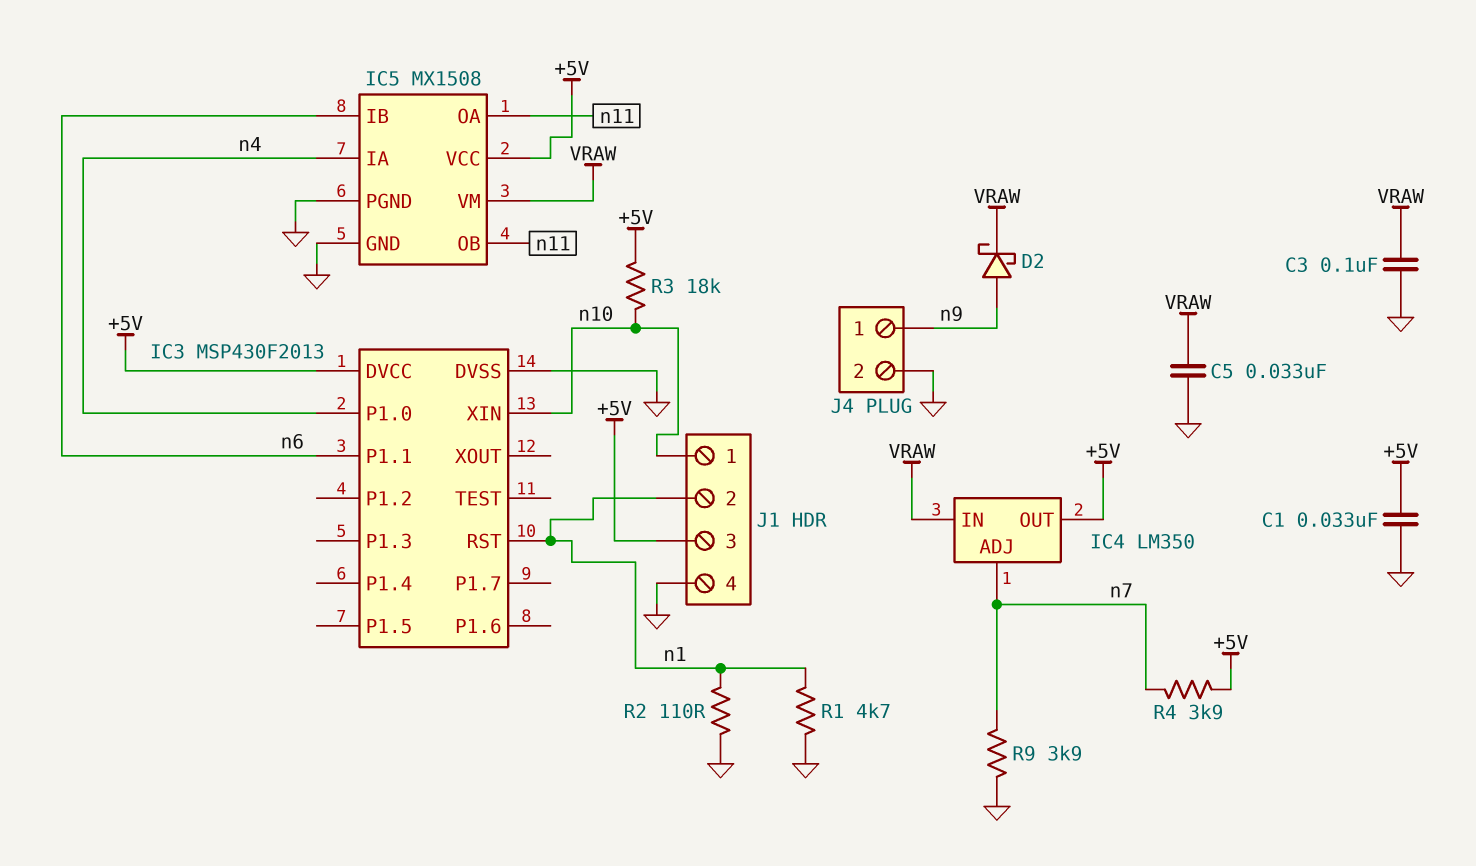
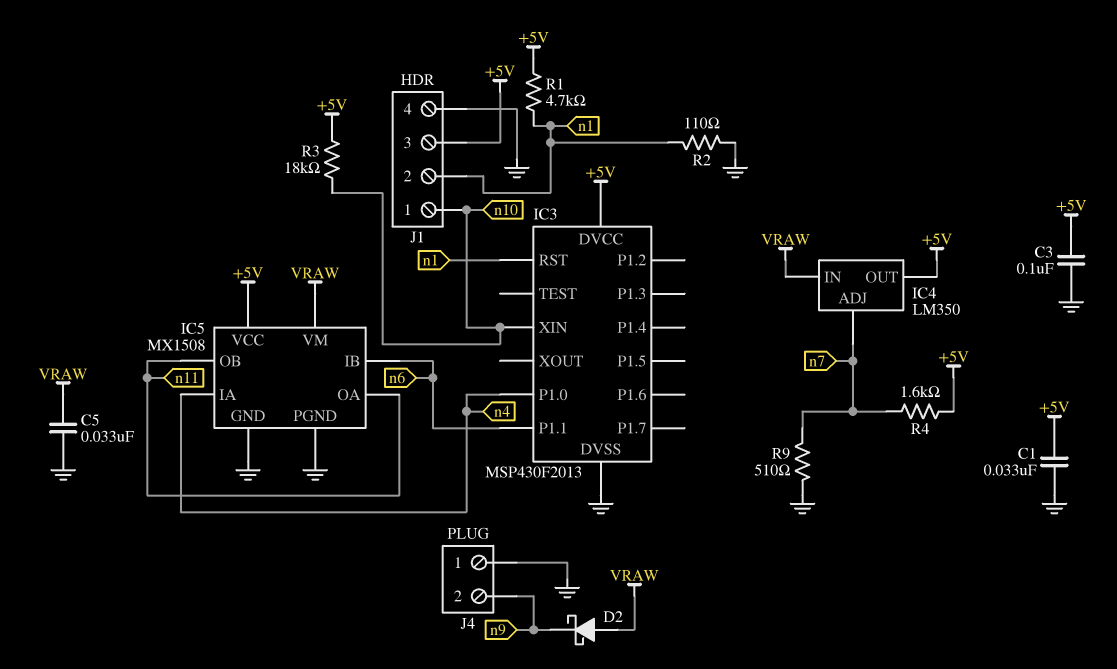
C3: 100nF (GND, VRAW) -> 100nF (+5V, GND)
D2: schottky (A n9, K VRAW) -> schottky (A VRAW, K n9)
J4 pin 1: n9 -> GND
J4 pin 2: GND -> n9
R1: 4.7k (GND, n1) -> 4.7k (+5V, n1)
R4: 3.9k (+5V, n7) -> 1.6k (+5V, n7)
R9: 3.9k (GND, n7) -> 510 (GND, n7)

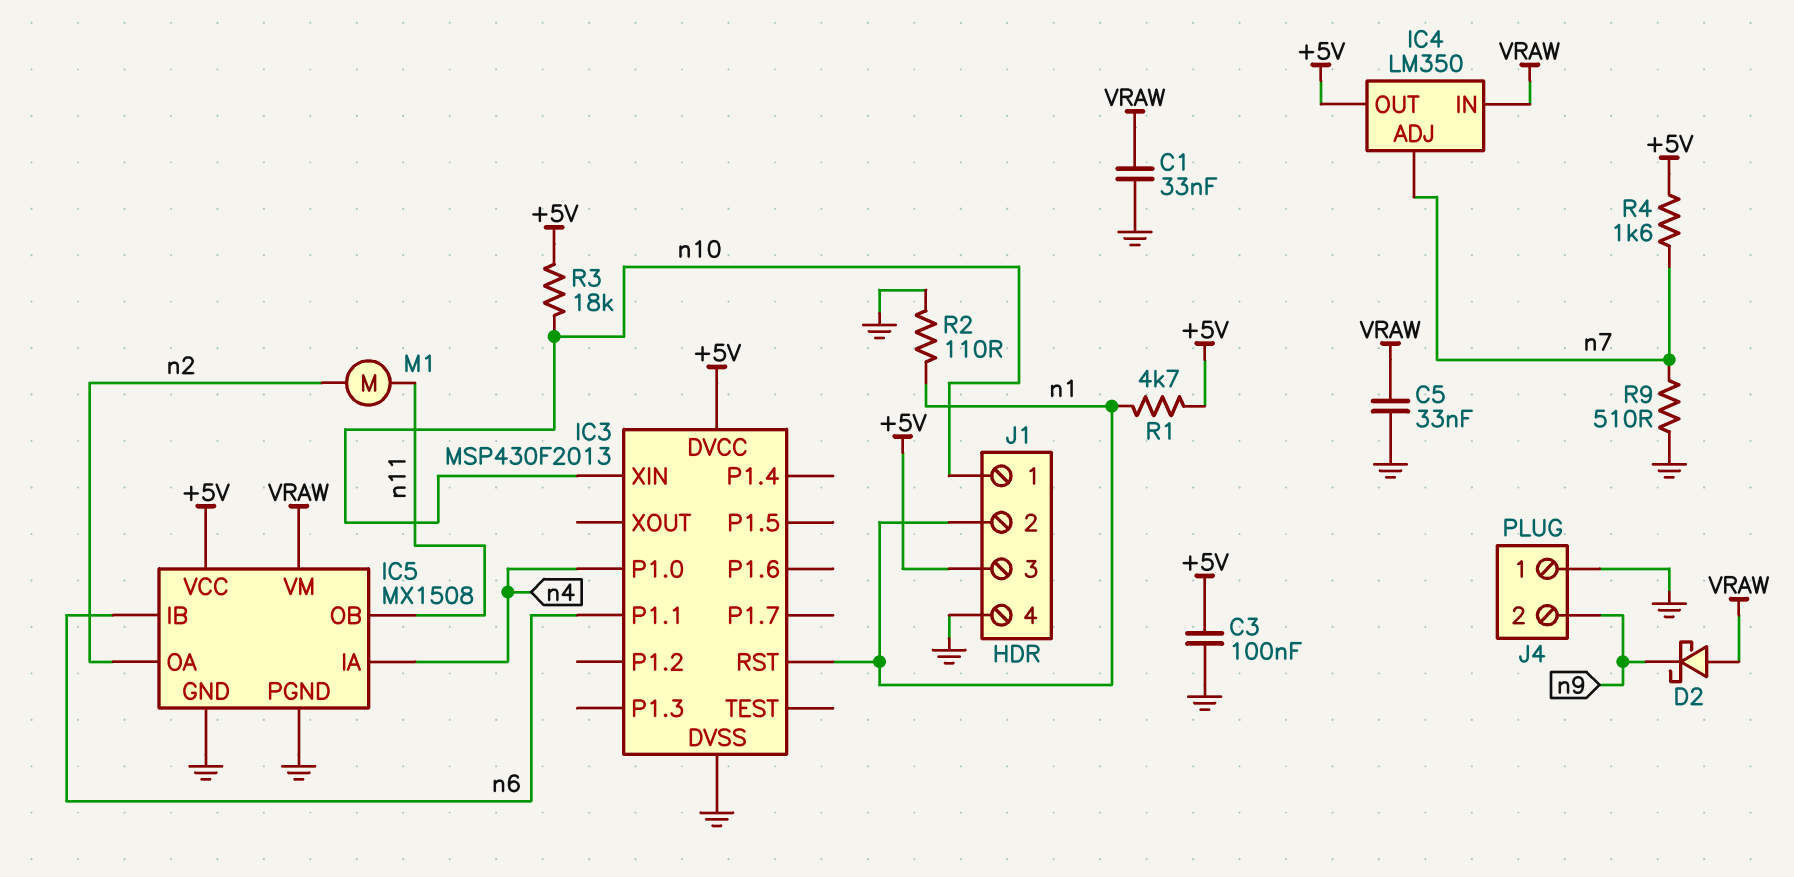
C1: 33nF (+5V, GND) -> 33nF (GND, VRAW)
IC5 pin OA: n11 -> n2
M1: none -> motor (n2, n11)

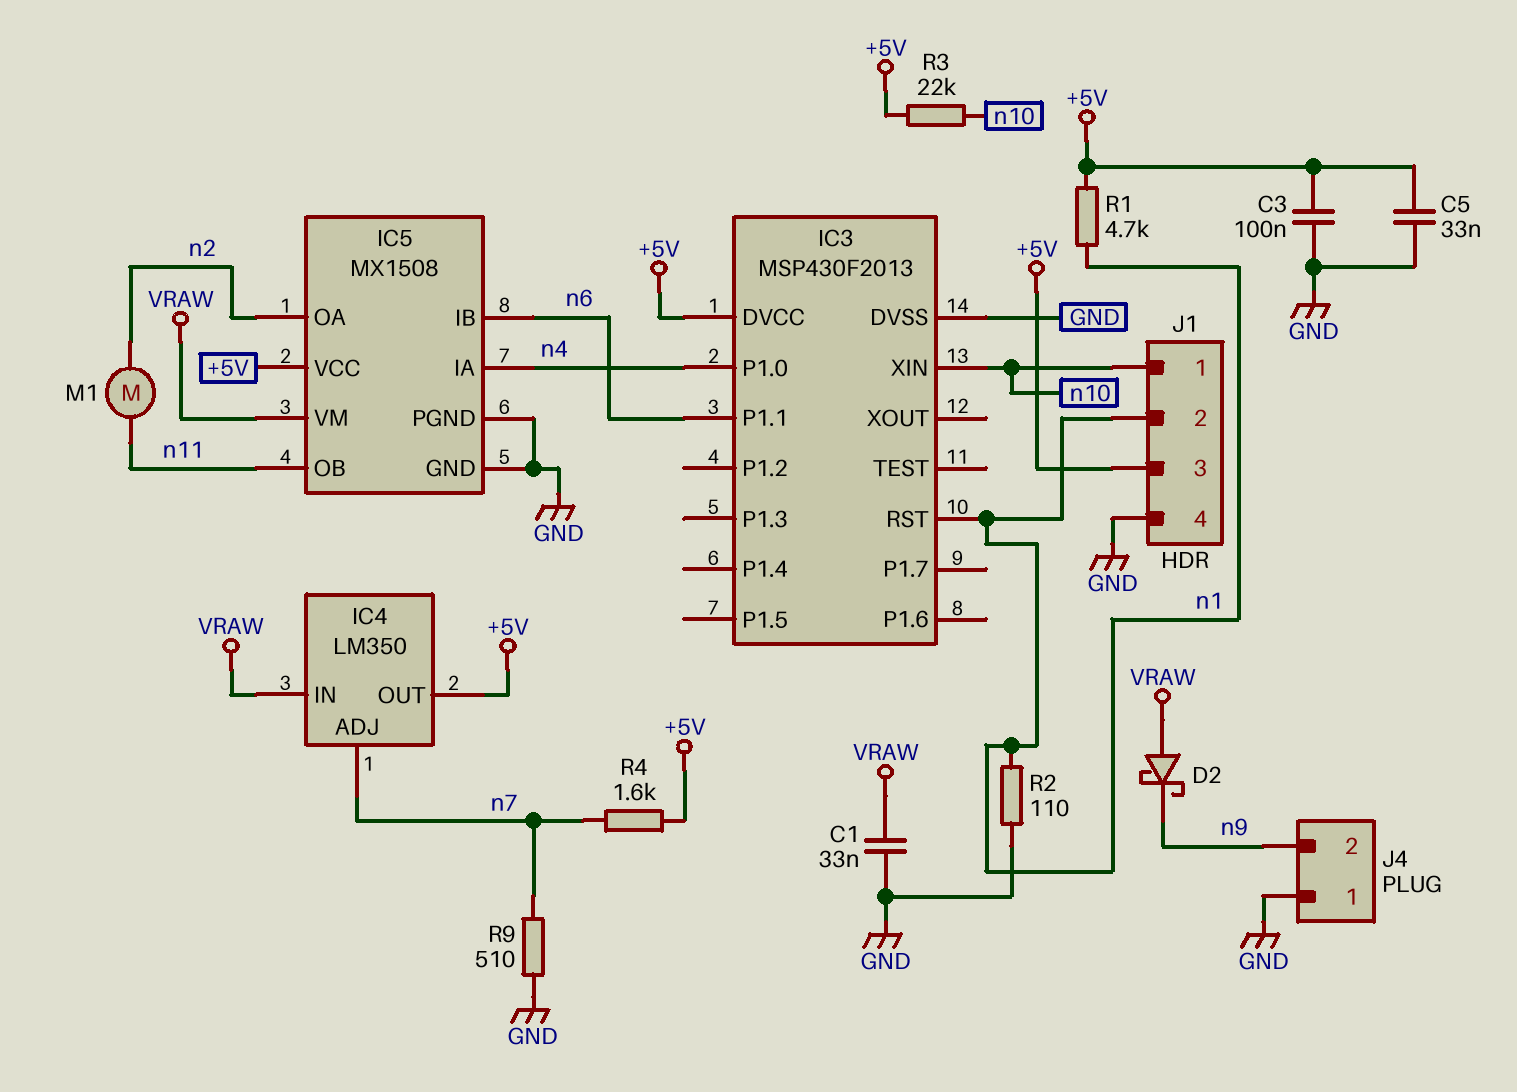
C5: 33nF (GND, VRAW) -> 33nF (+5V, GND)
R3: 18k (+5V, n10) -> 22k (+5V, n10)

